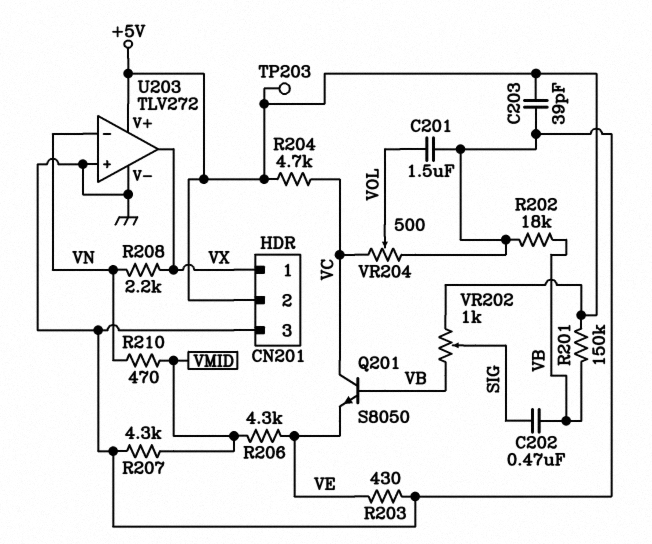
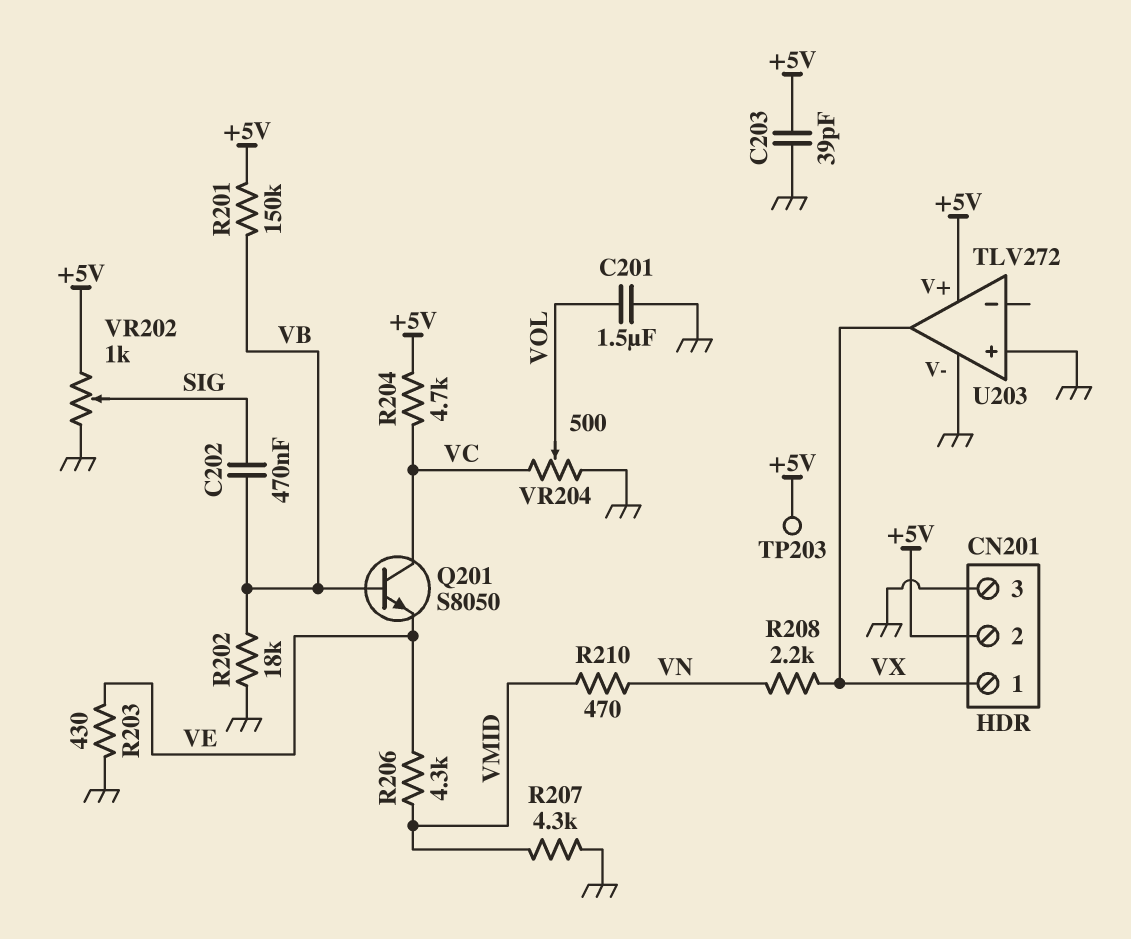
U203 pin in-: VN -> none
VR202: 1k (+5V, VB, wiper SIG) -> 1k (+5V, GND, wiper SIG)

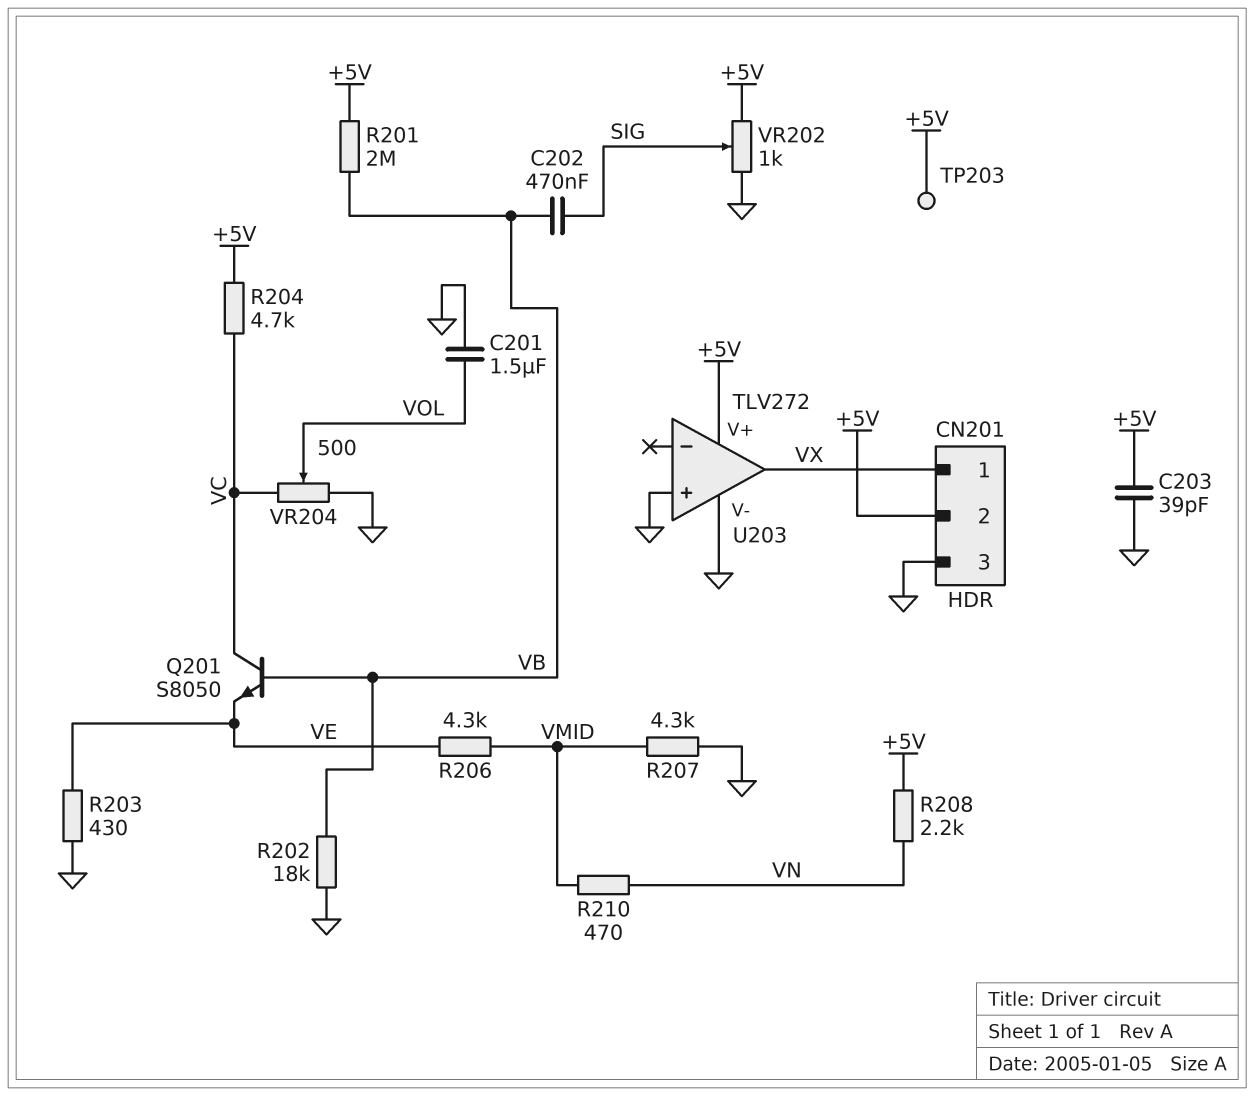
R201: 150k (+5V, VB) -> 2M (+5V, VB)
R208: 2.2k (VN, VX) -> 2.2k (+5V, VN)

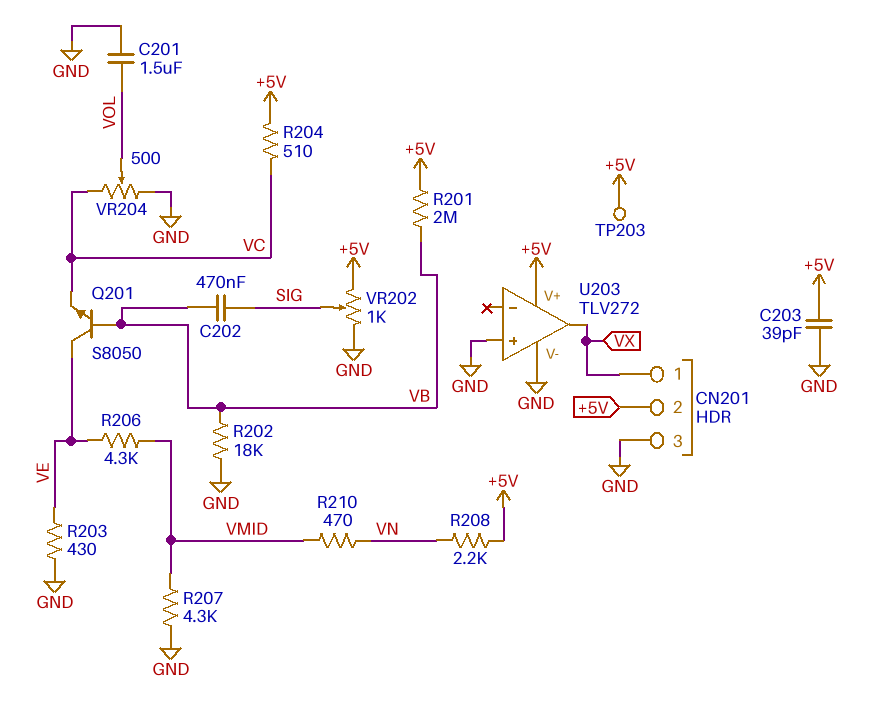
Q201: NPN S8050 (B VB, C VC, E VE) -> NPN S8050 (B VB, C VE, E VC)
R204: 4.7k (+5V, VC) -> 510 (+5V, VC)

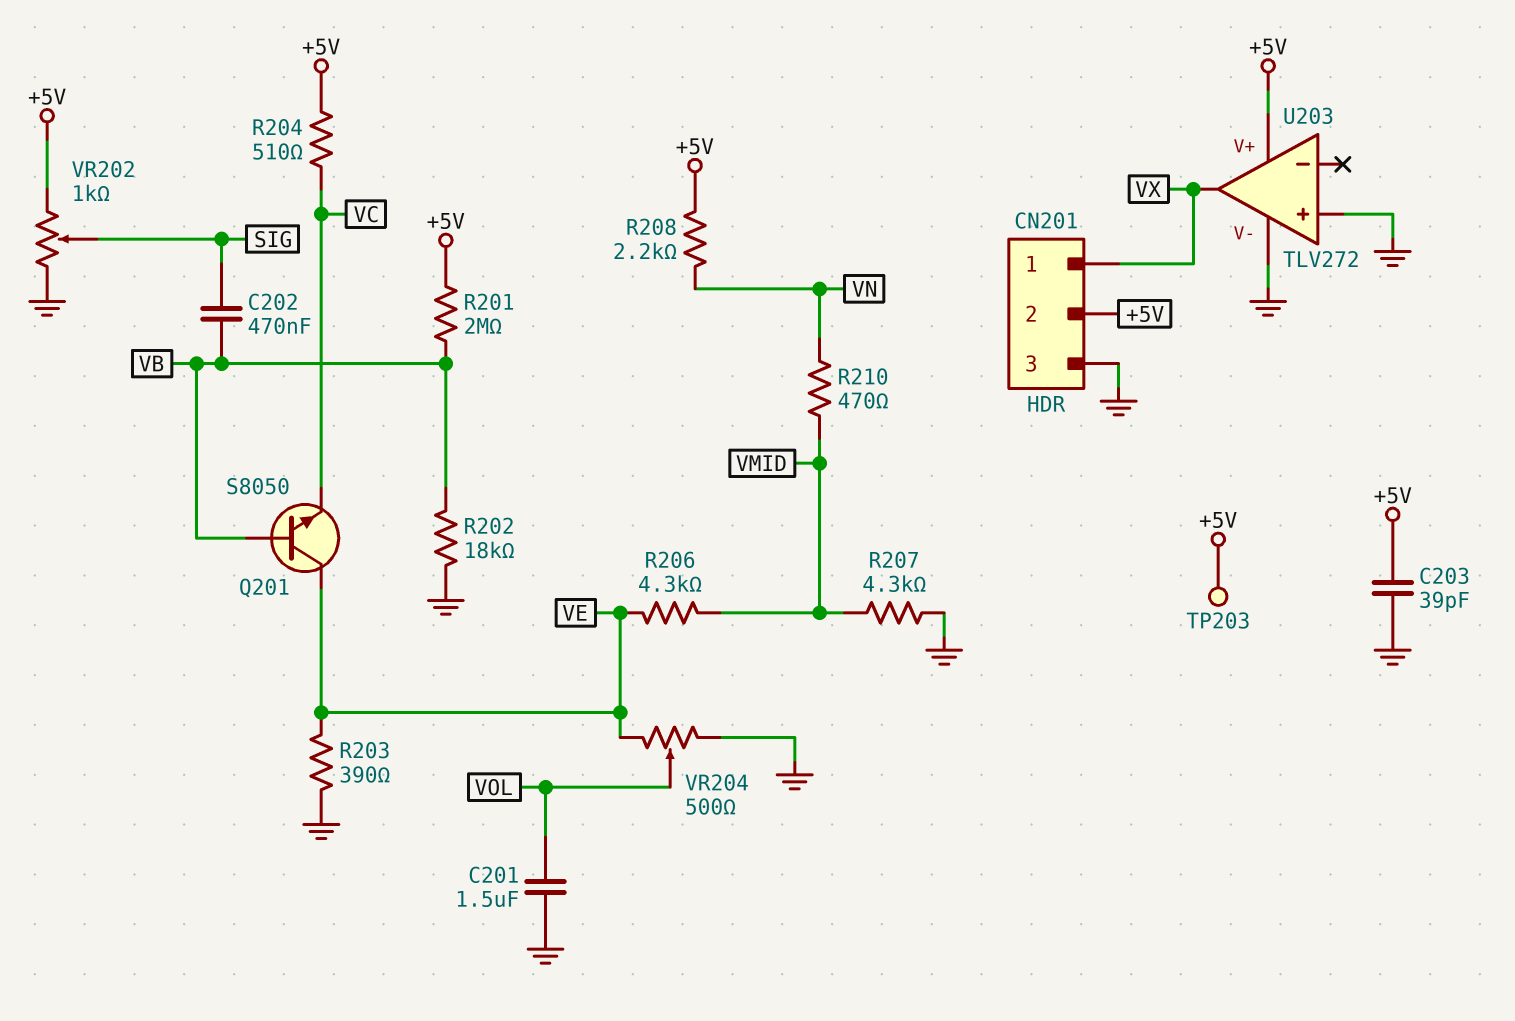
R203: 430 (GND, VE) -> 390 (GND, VE)
VR204: 500 (GND, VC, wiper VOL) -> 500 (GND, VE, wiper VOL)

